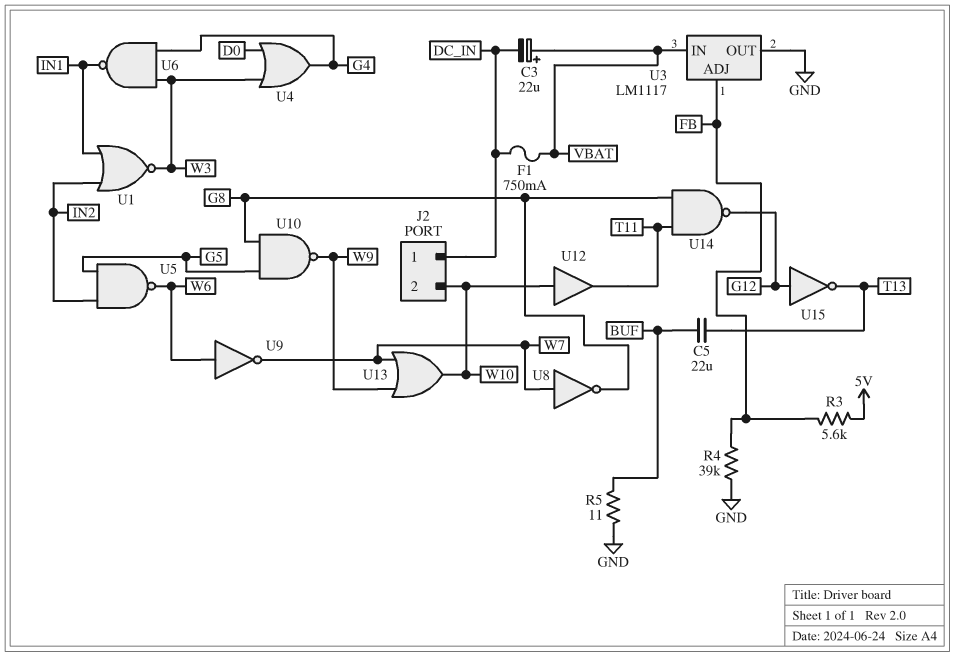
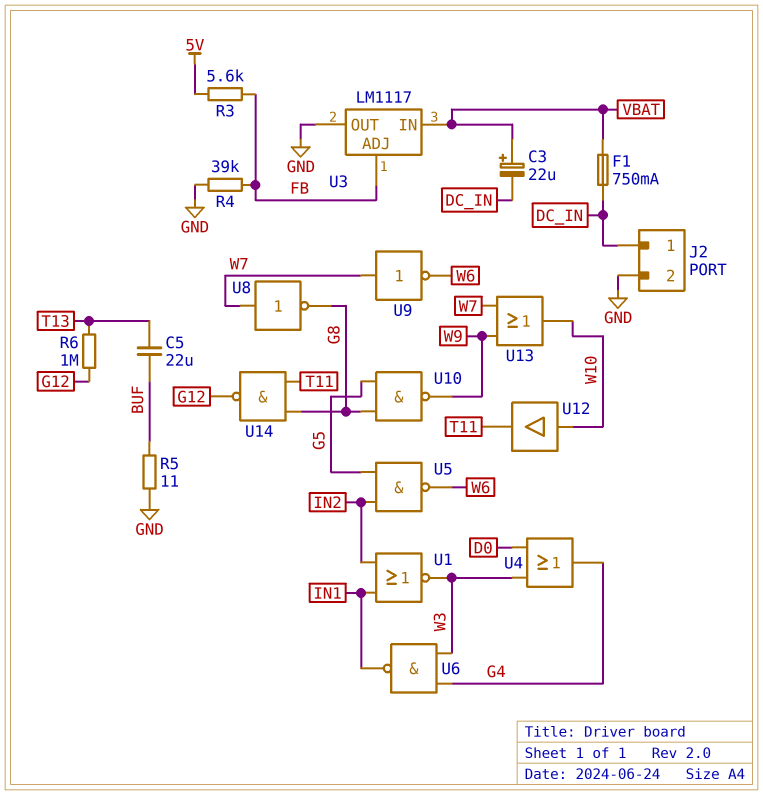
J2 pin 2: W10 -> GND
R6: none -> 1M (G12, T13)
U9: NOT (in W6, out W7) -> NOT (in W7, out W6)
U15: NOT (in G12, out T13) -> none

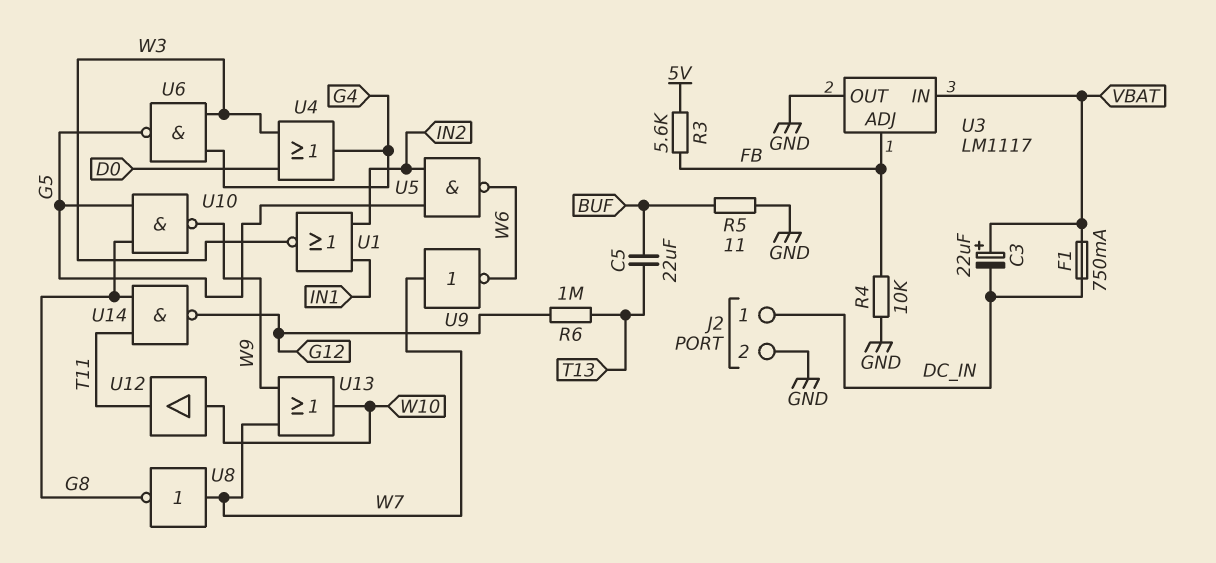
R4: 39k (FB, GND) -> 10k (FB, GND)
U6: NAND (in G4, in W3, out IN1) -> NAND (in G4, in W3, out G5)

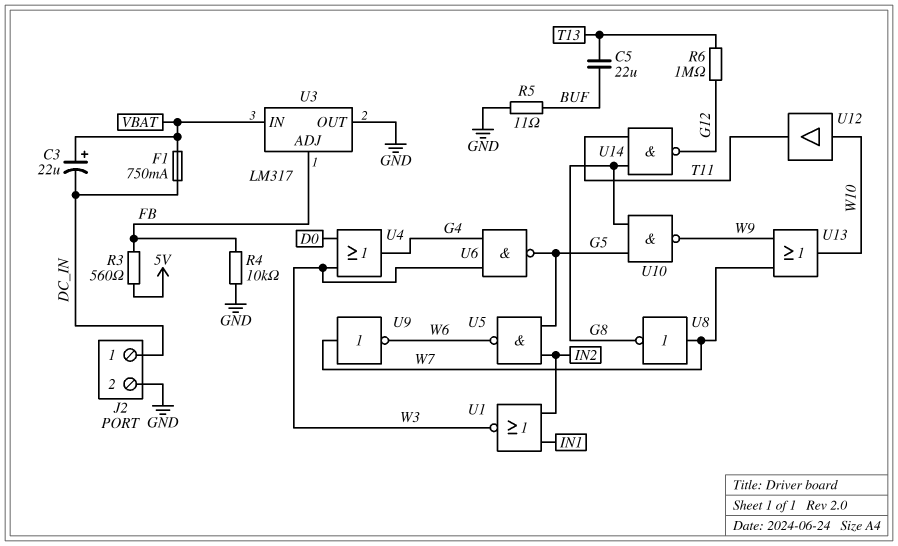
R3: 5.6k (5V, FB) -> 560 (5V, FB)
U3: LM1117 -> LM317

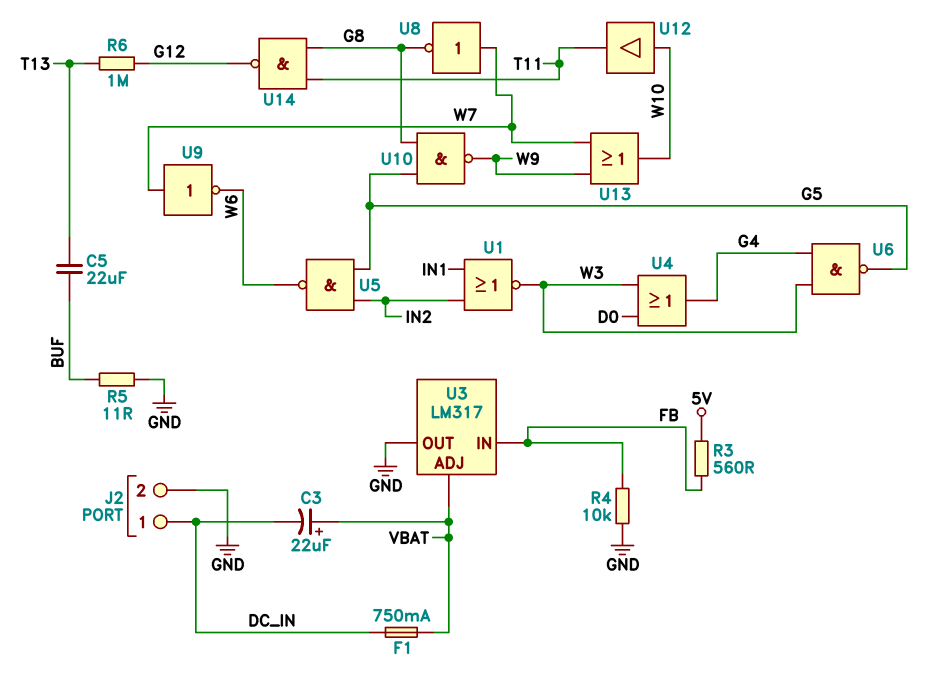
U3 pin ADJ: FB -> VBAT
U3 pin IN: VBAT -> FB

